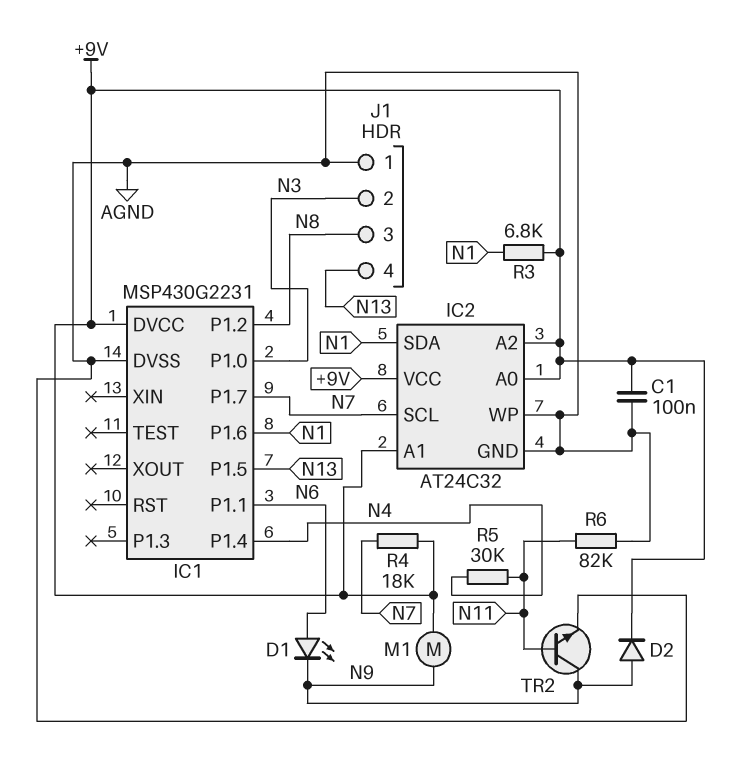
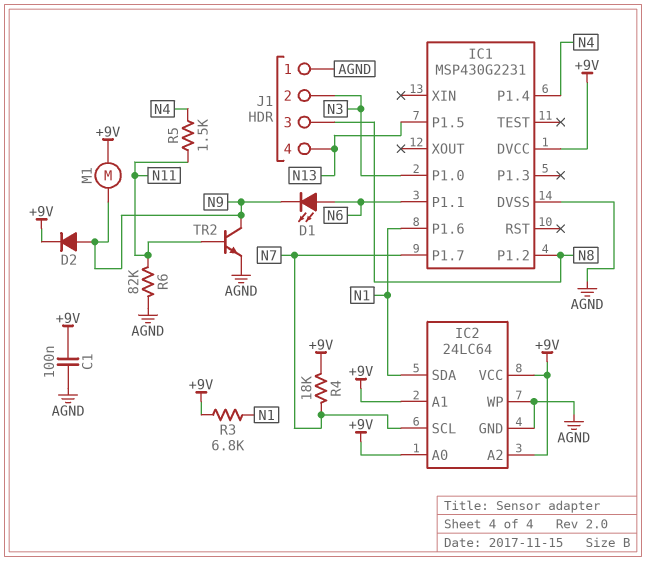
IC2: AT24C32 -> 24LC64
R5: 30k (N4, N11) -> 1.5k (N4, N11)

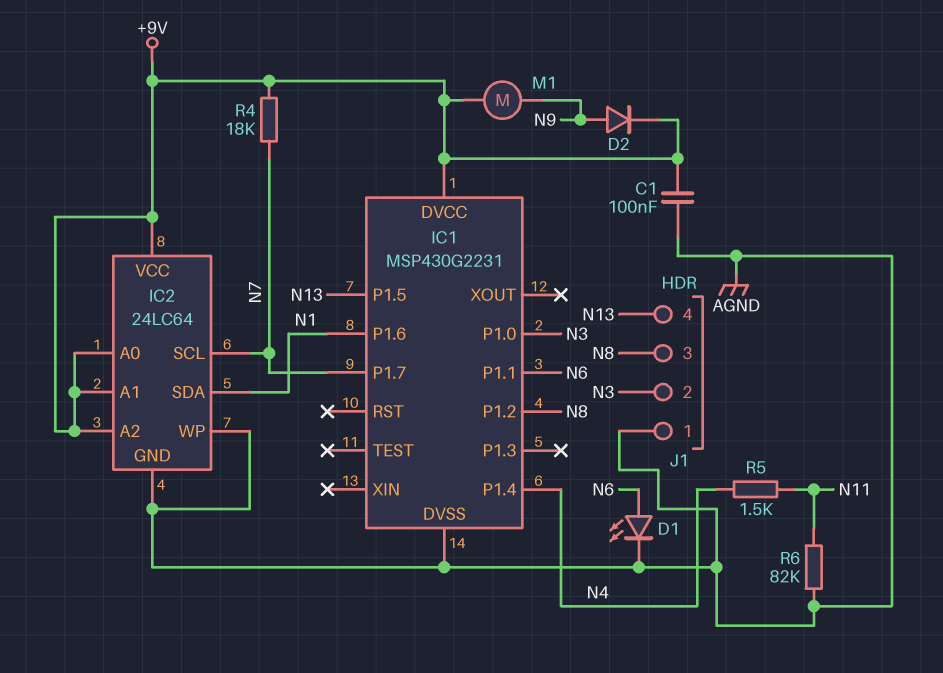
D1: LED (A N6, K N9) -> LED (A N6, K AGND)
R3: 6.8k (+9V, N1) -> none
TR2: NPN (B N11, C N9, E AGND) -> none

